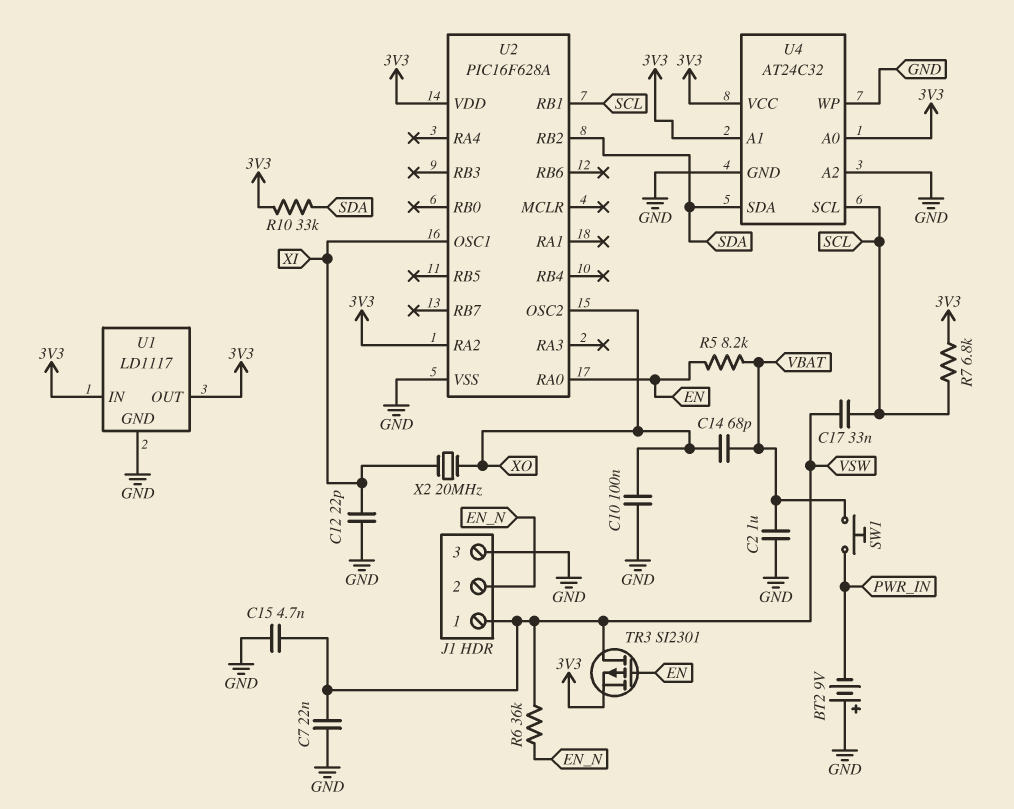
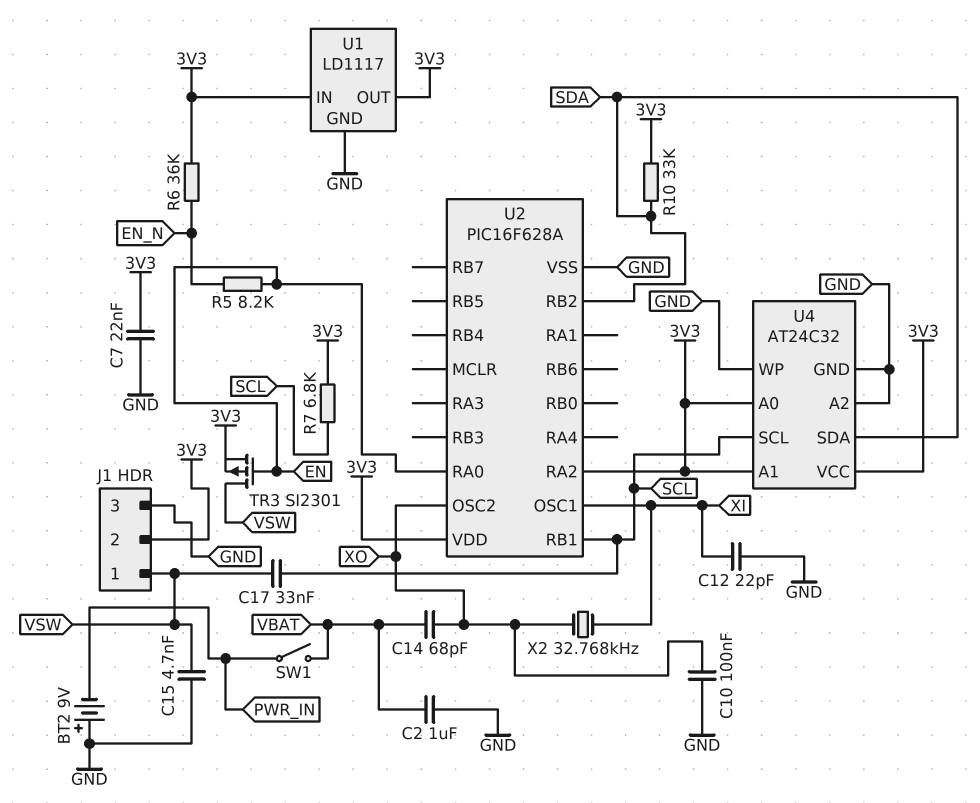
C7: 22nF (GND, VSW) -> 22nF (3V3, GND)
J1 pin 2: EN_N -> 3V3
R5: 8.2k (EN, VBAT) -> 8.2k (EN, EN_N)
R6: 36k (EN_N, VSW) -> 36k (3V3, EN_N)
SW1: button (PWR_IN, VBAT) -> switch (PWR_IN, VBAT)
X2: 20MHz (XI, XO) -> 32.768kHz (XI, XO)

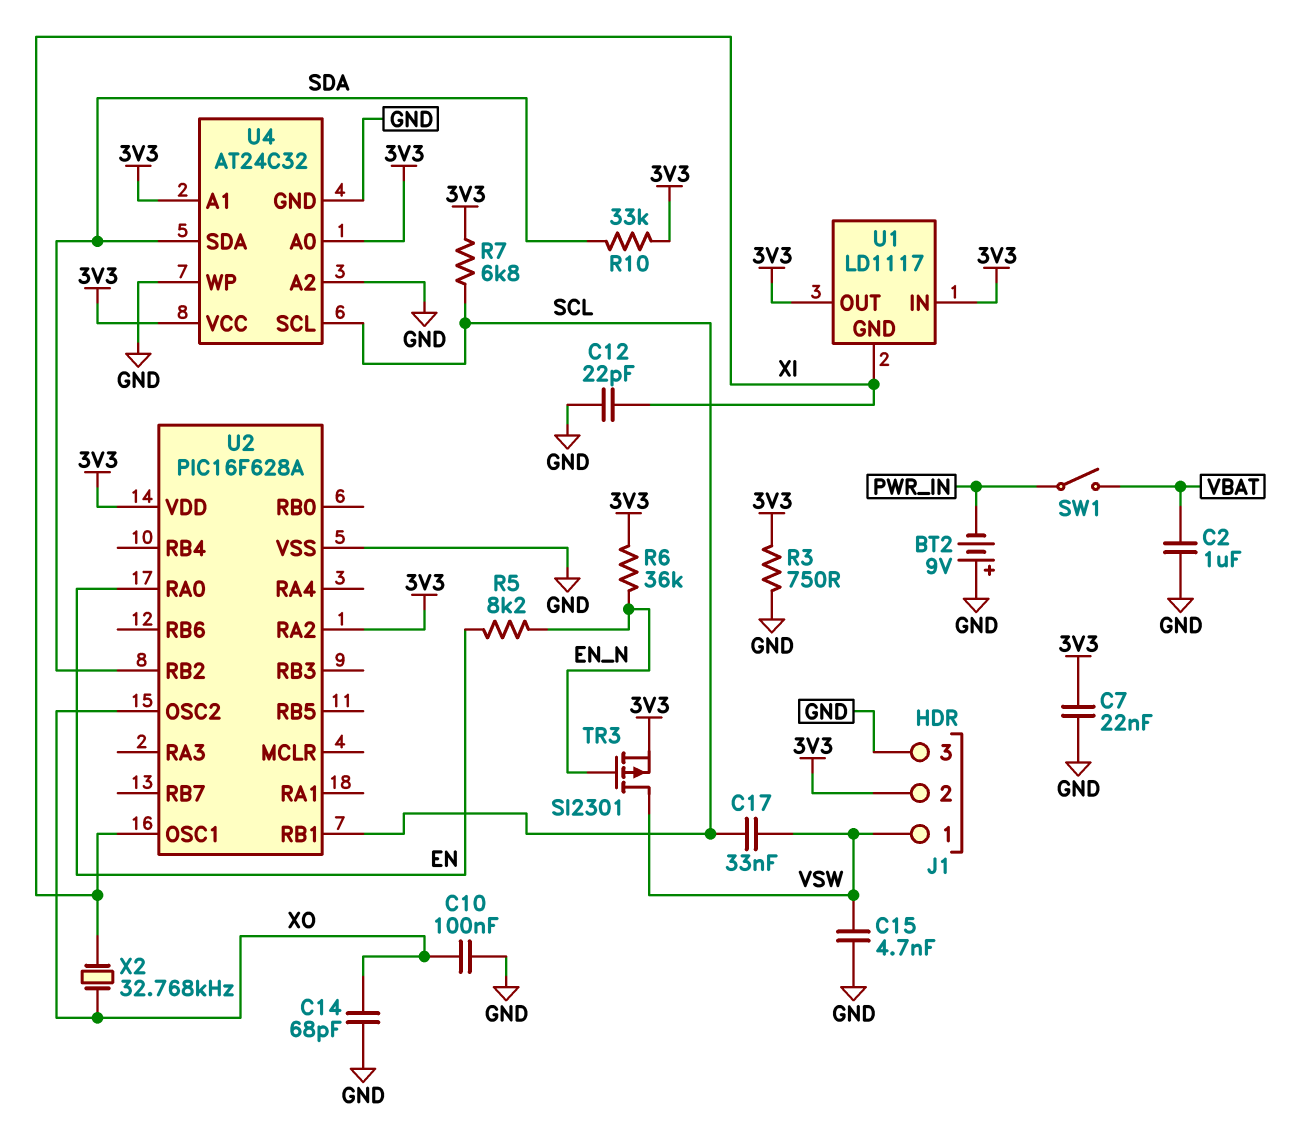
C14: 68pF (VBAT, XO) -> 68pF (GND, XO)
R3: none -> 750 (3V3, GND)
TR3: PMOS SI2301 (G EN, D VSW, S 3V3) -> PMOS SI2301 (G EN_N, D VSW, S 3V3)
U1 pin GND: GND -> XI

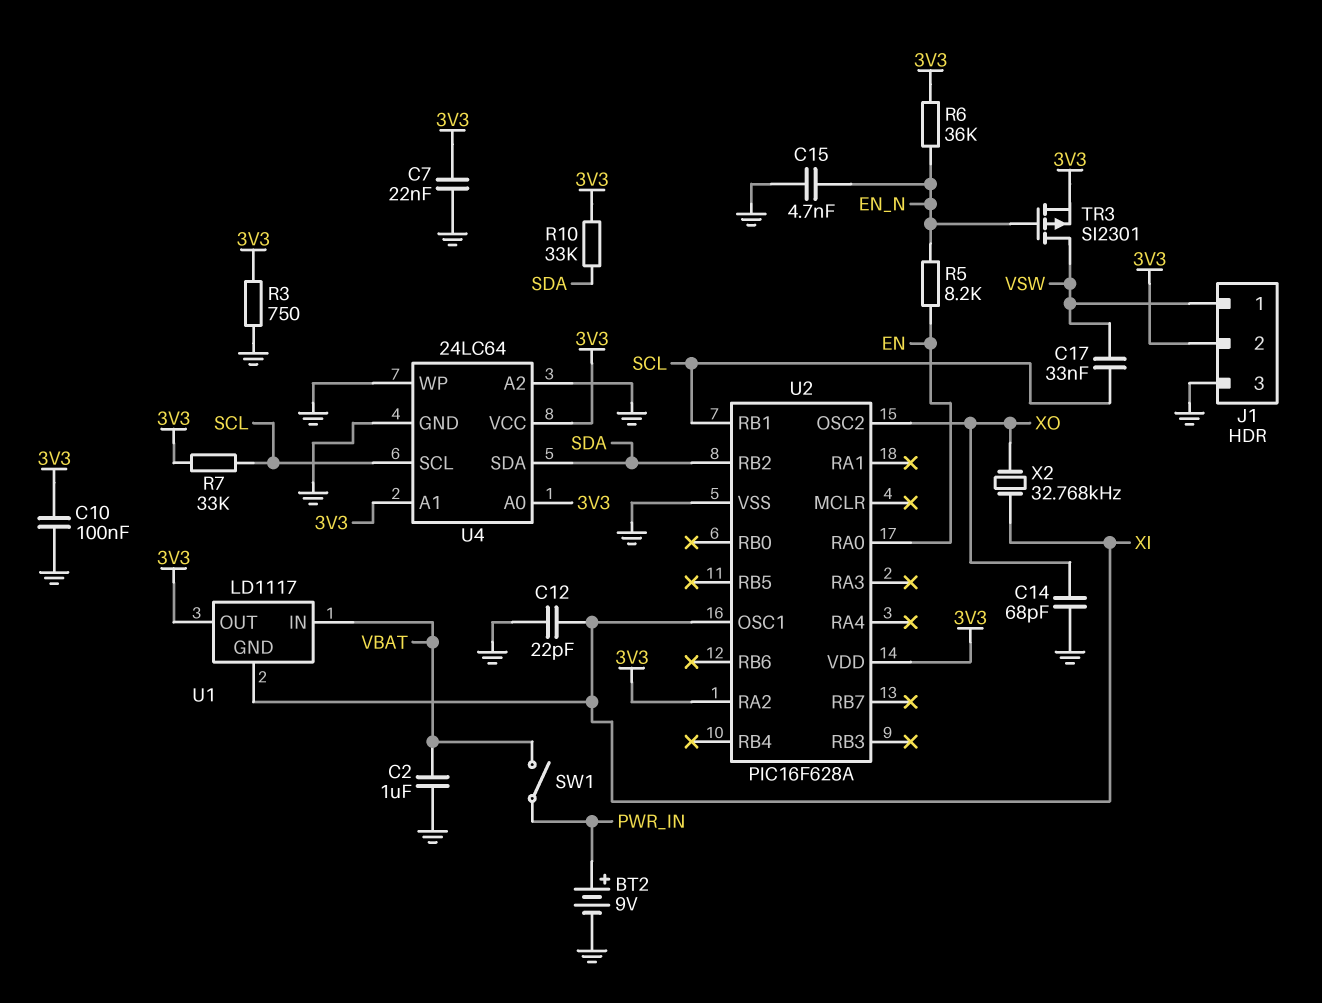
BT2: 9V (plus GND, minus PWR_IN) -> 9V (plus PWR_IN, minus GND)
C10: 100nF (GND, XO) -> 100nF (3V3, GND)
C15: 4.7nF (GND, VSW) -> 4.7nF (EN_N, GND)
R7: 6.8k (3V3, SCL) -> 33k (3V3, SCL)
U1 pin IN: 3V3 -> VBAT
U4: AT24C32 -> 24LC64

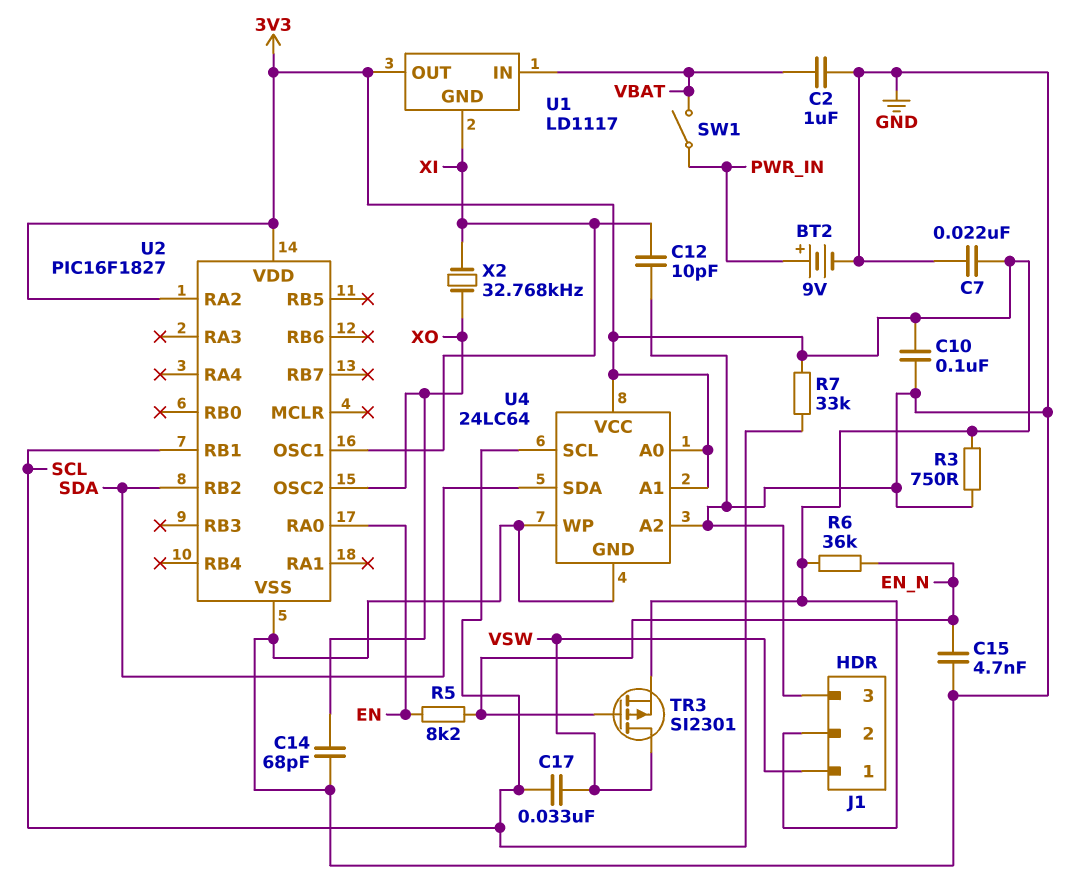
C12: 22pF (GND, XI) -> 10pF (GND, XI)
R10: 33k (3V3, SDA) -> none
U2: PIC16F628A -> PIC16F1827

